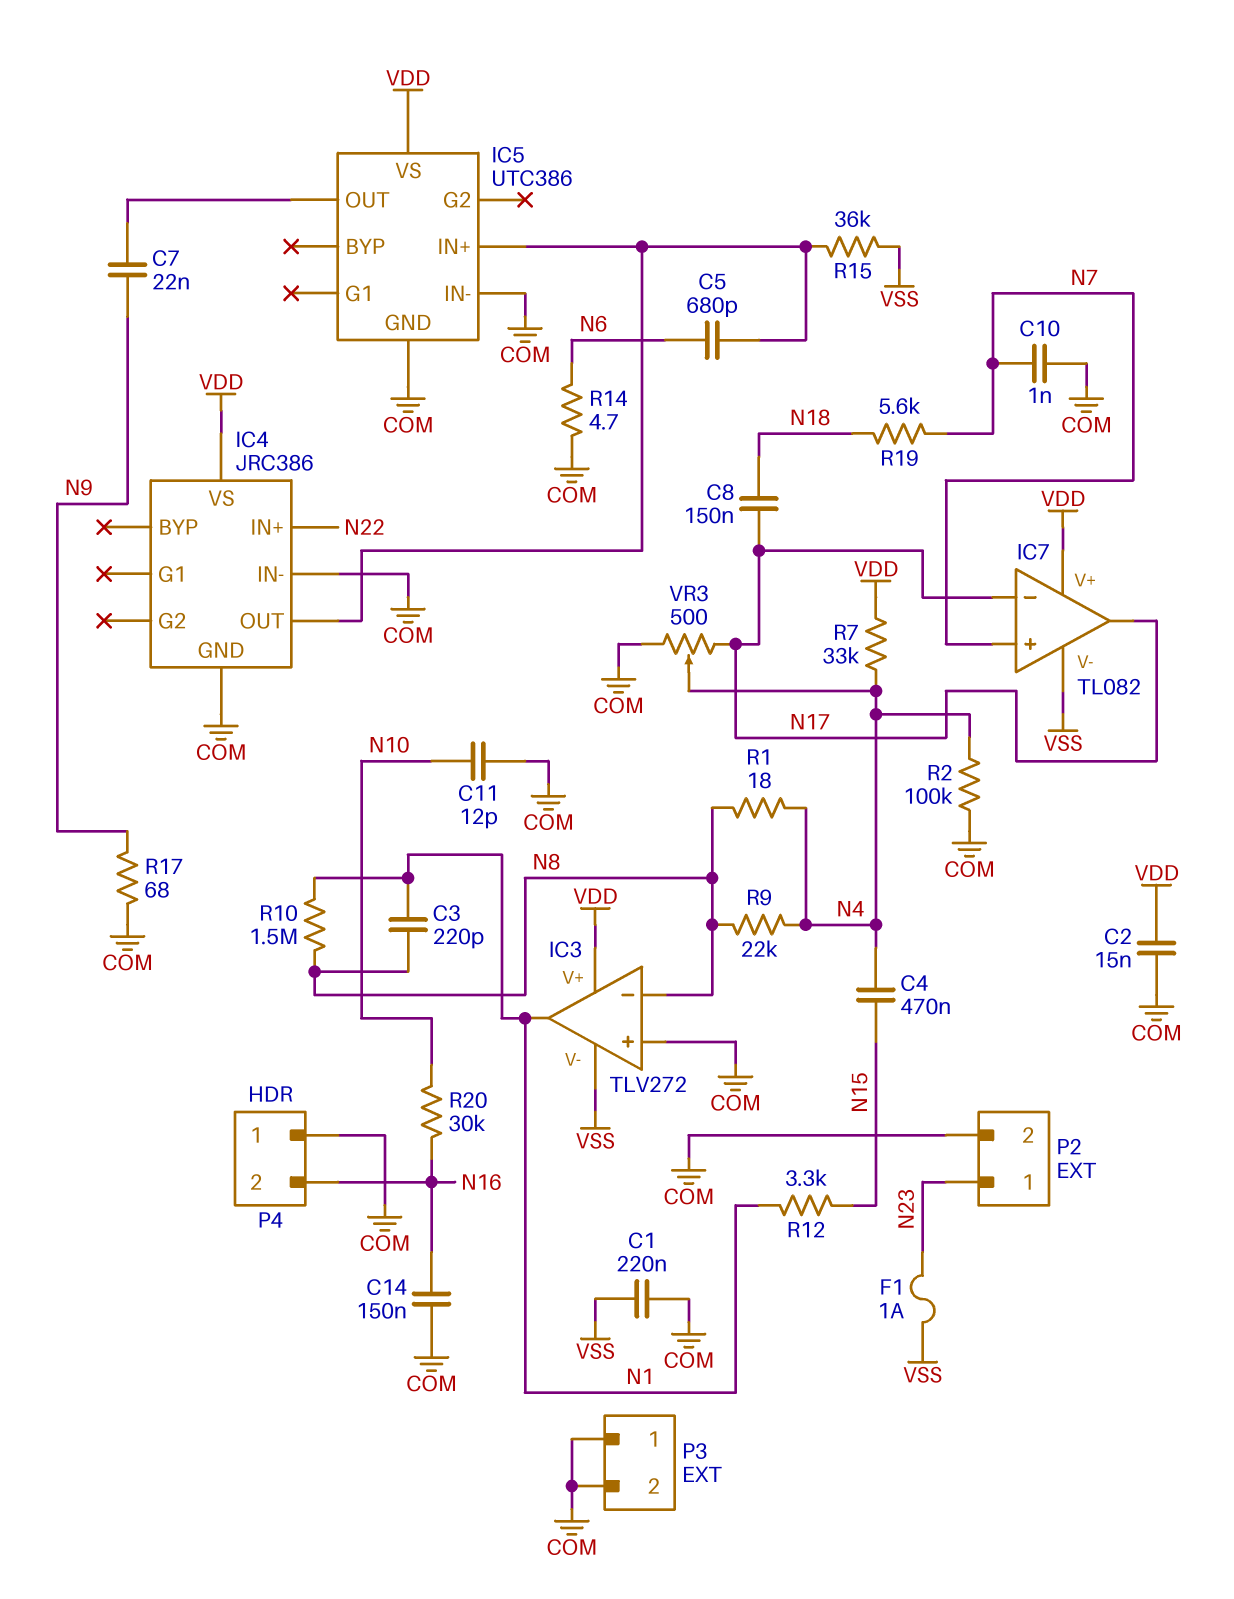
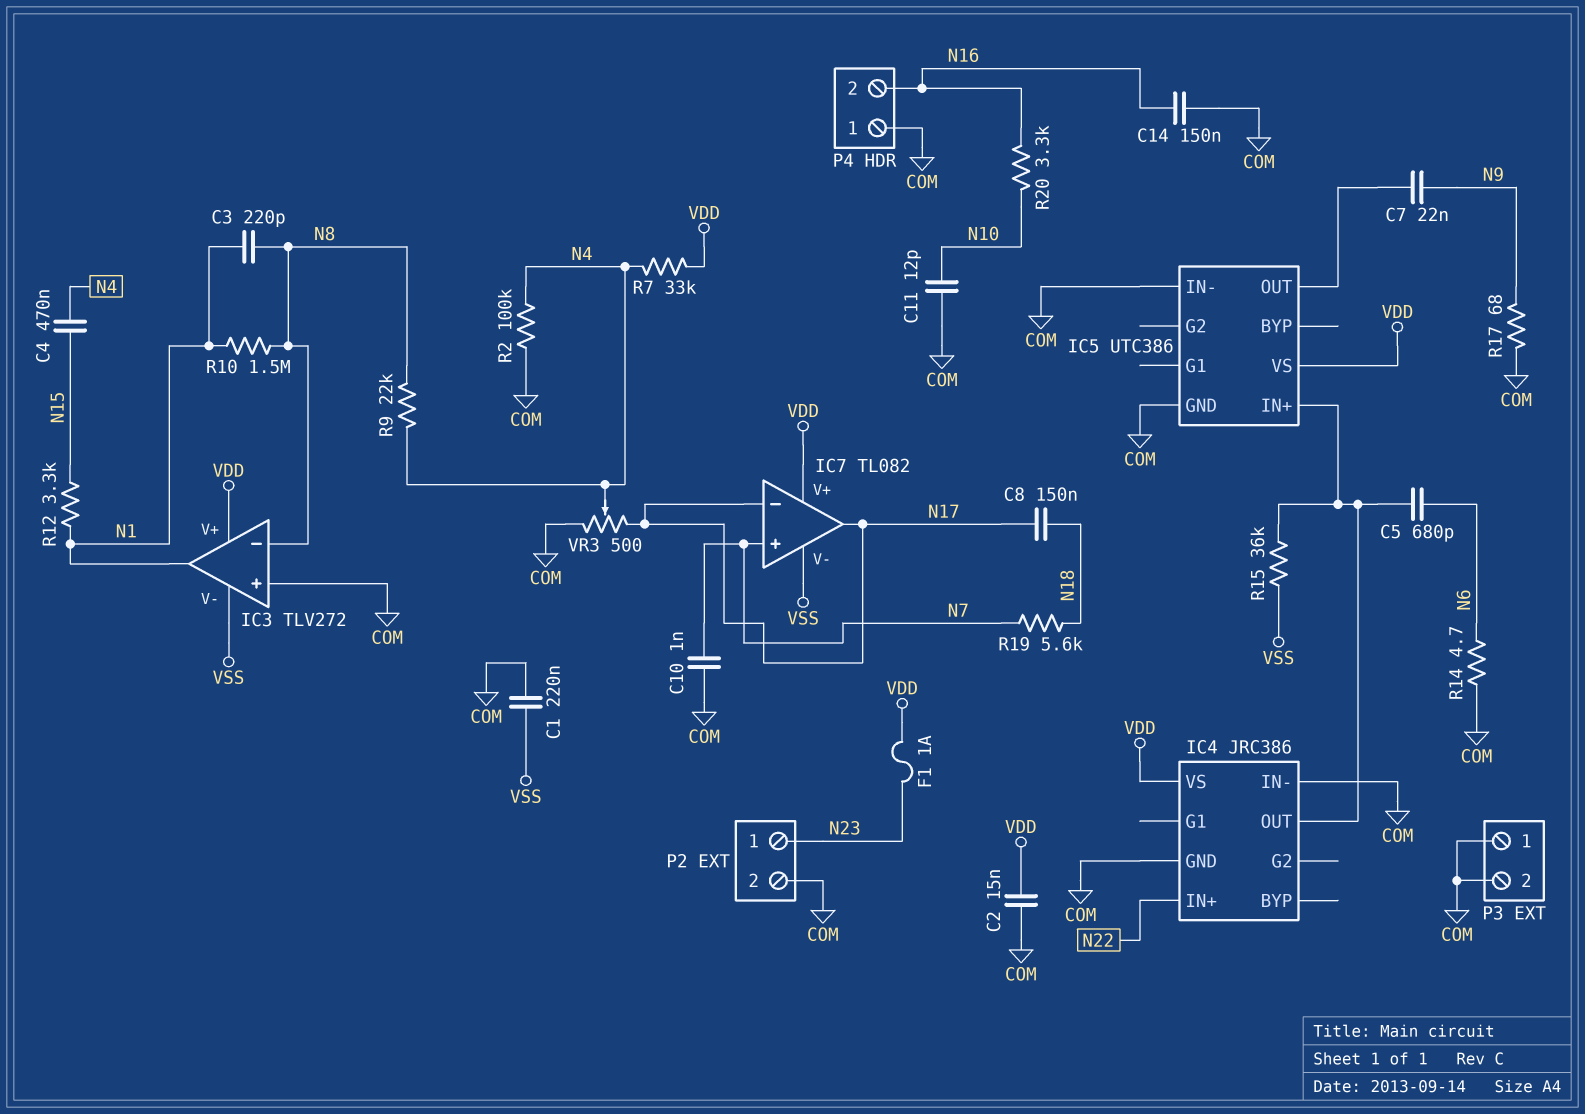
F1: 1A (N23, VSS) -> 1A (N23, VDD)
R1: 18 (N4, N8) -> none
R20: 30k (N10, N16) -> 3.3k (N10, N16)

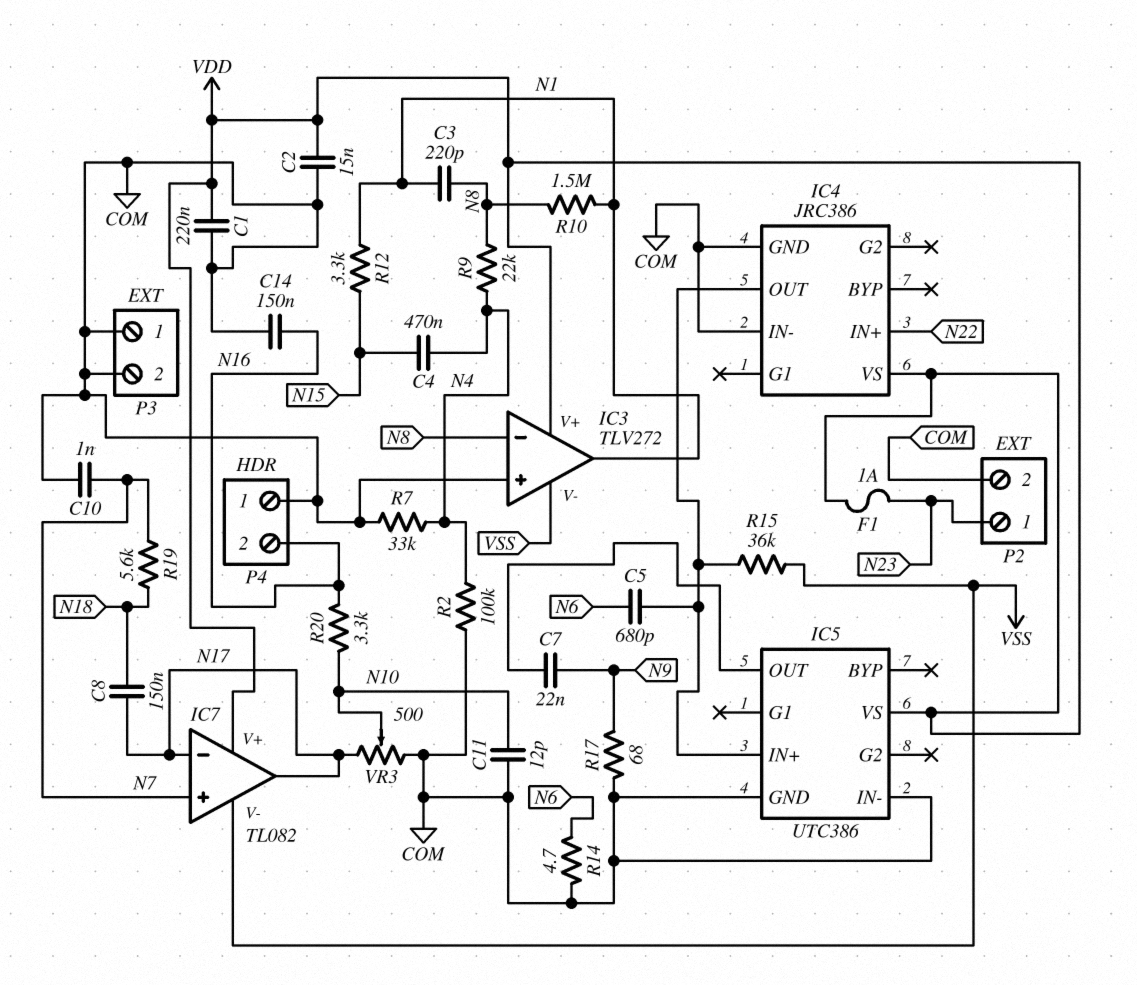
C1: 220nF (COM, VSS) -> 220nF (COM, VDD)
R7: 33k (N4, VDD) -> 33k (COM, N4)
VR3: 500 (COM, N17, wiper N4) -> 500 (COM, N17, wiper N10)

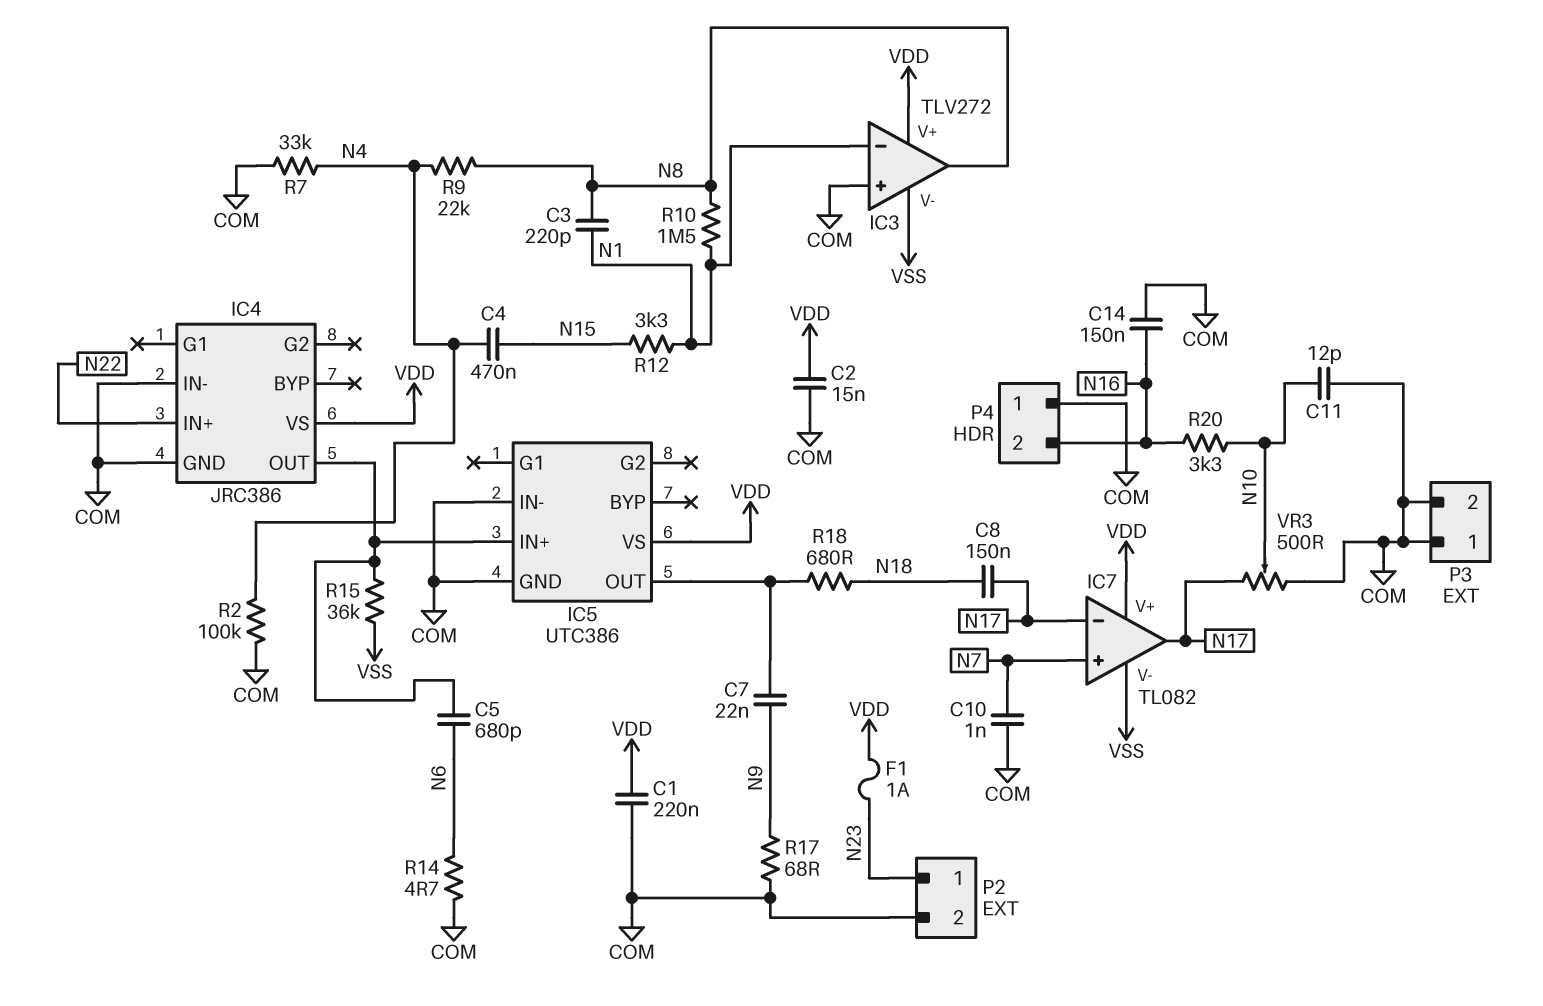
IC3 pin in-: N8 -> N1
IC3 pin out: N1 -> N8
R18: none -> 680 (IC5/OUT, N18)
R19: 5.6k (N7, N18) -> none

